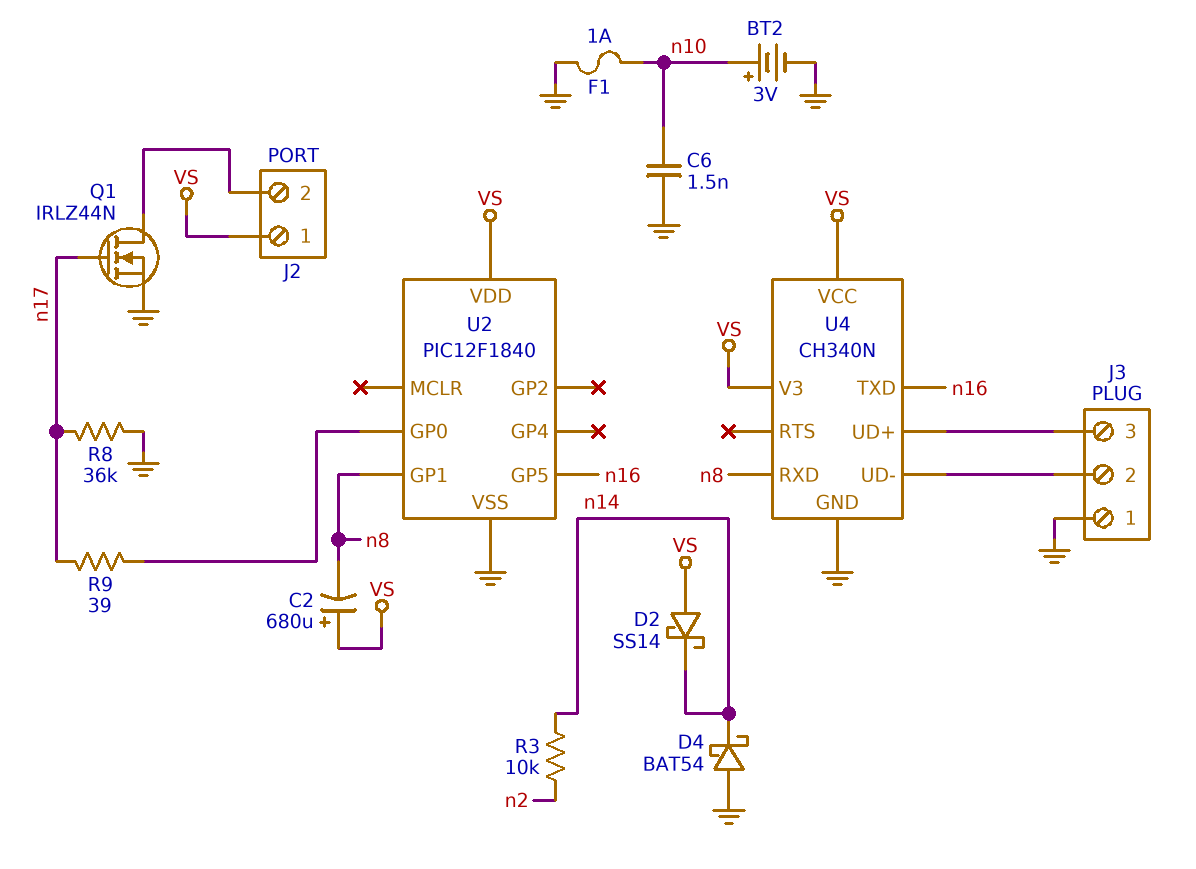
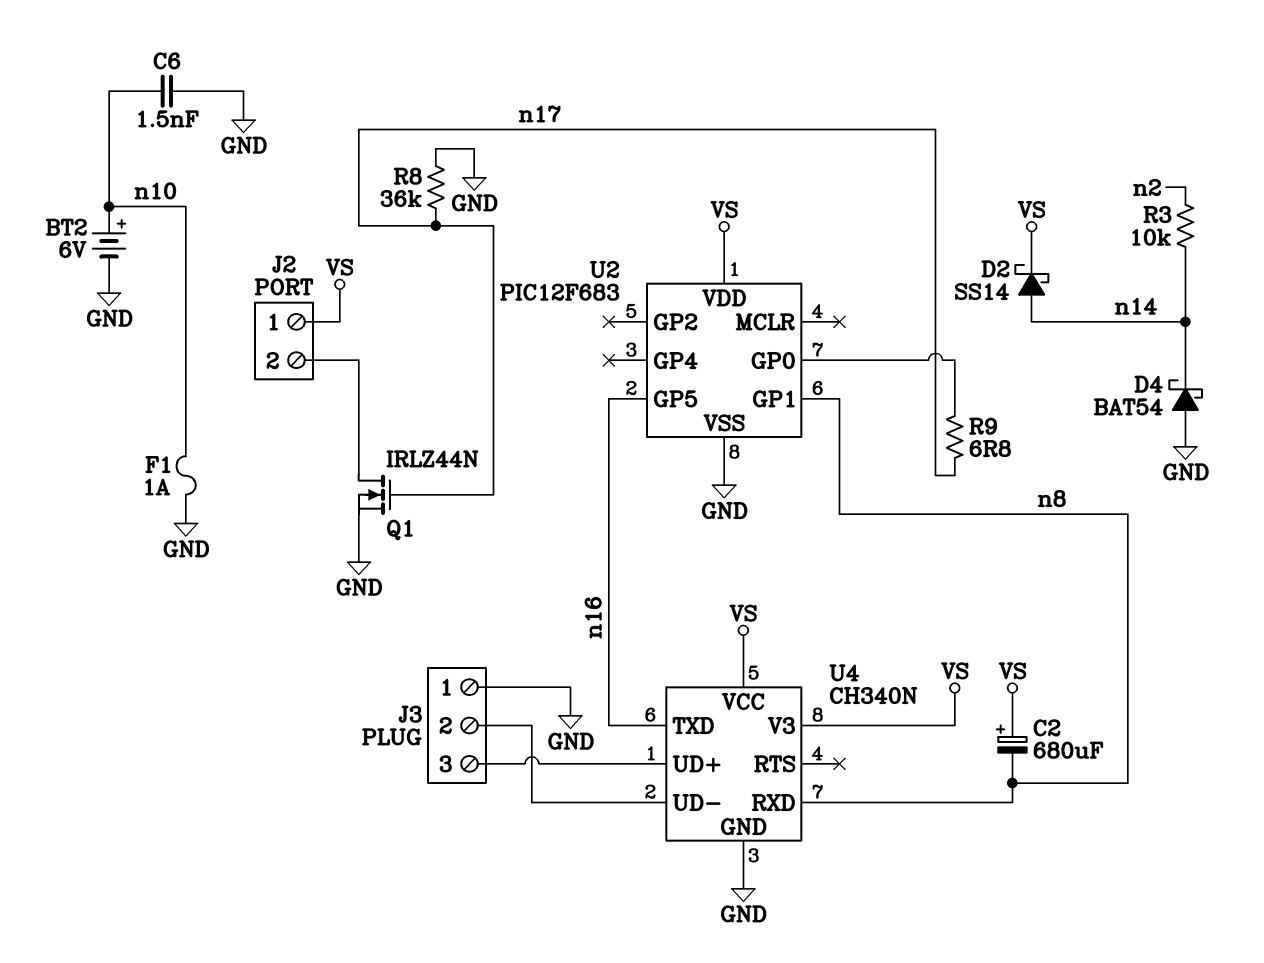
BT2: 3V (plus n10, minus GND) -> 6V (plus n10, minus GND)
D2: schottky SS14 (A VS, K n14) -> schottky SS14 (A n14, K VS)
R9: 39 (U2/GP0, n17) -> 6.8 (U2/GP0, n17)
U2: PIC12F1840 -> PIC12F683

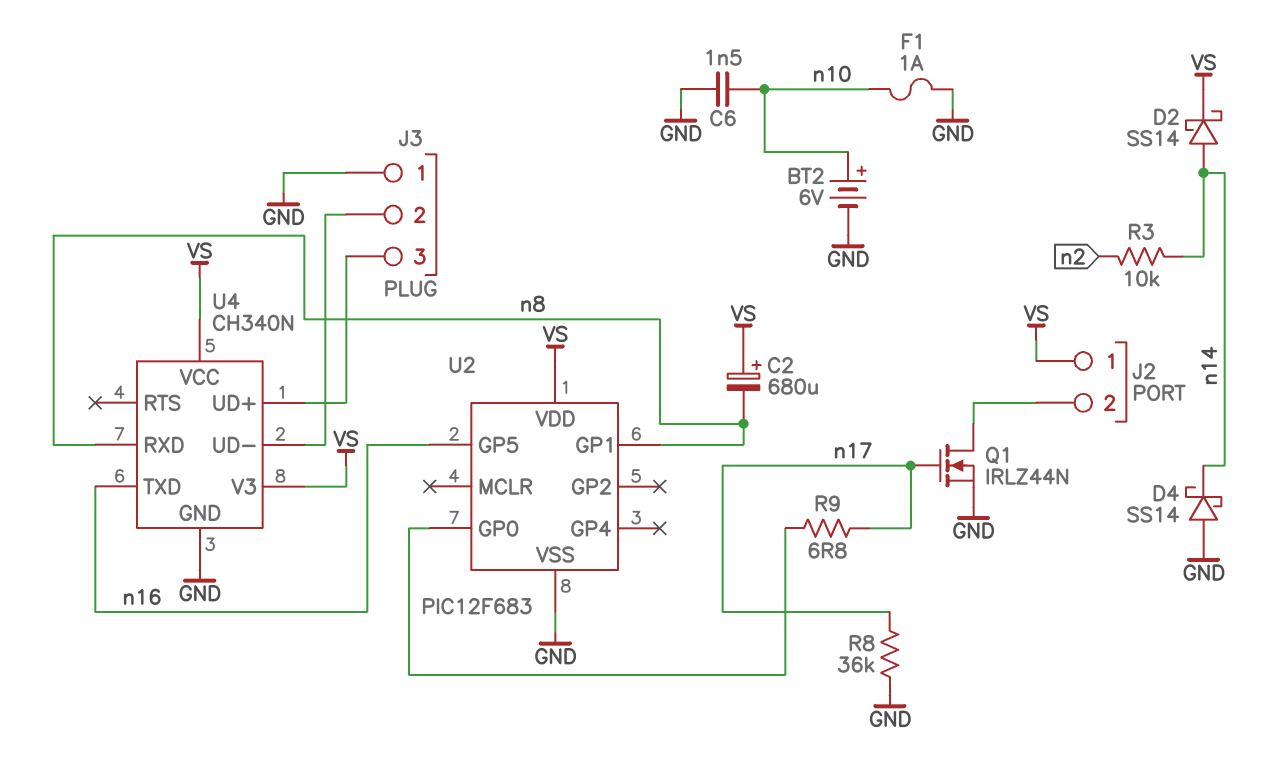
D4: schottky BAT54 (A GND, K n14) -> schottky SS14 (A GND, K n14)

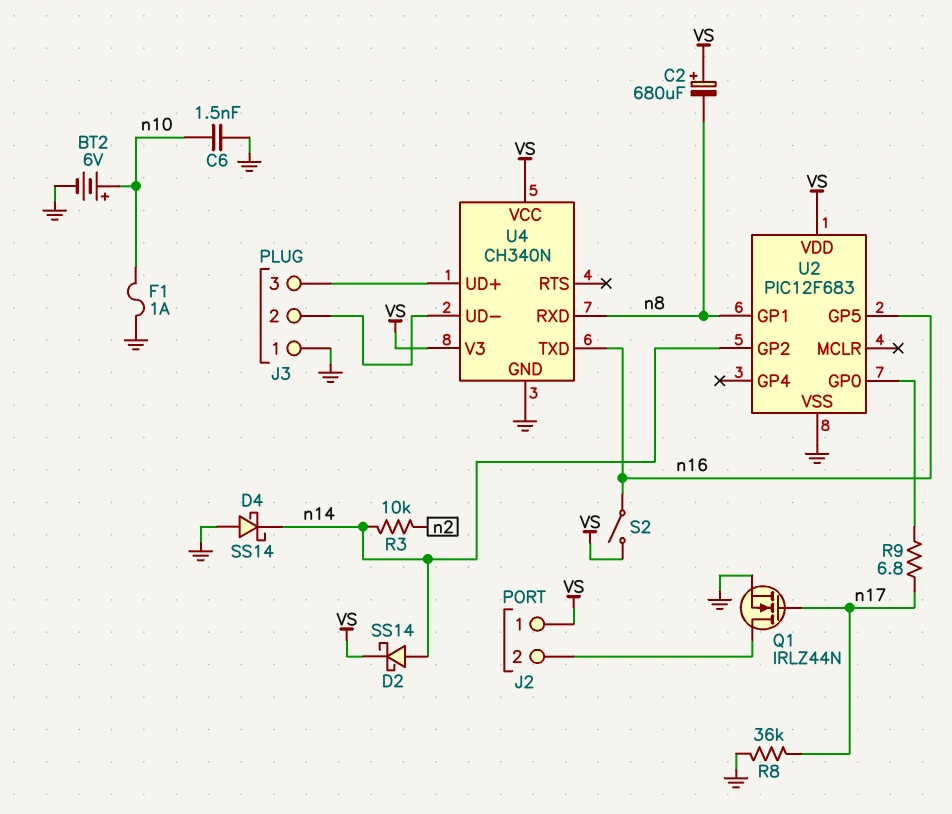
S2: none -> switch (VS, n16)
U2 pin GP2: none -> n14

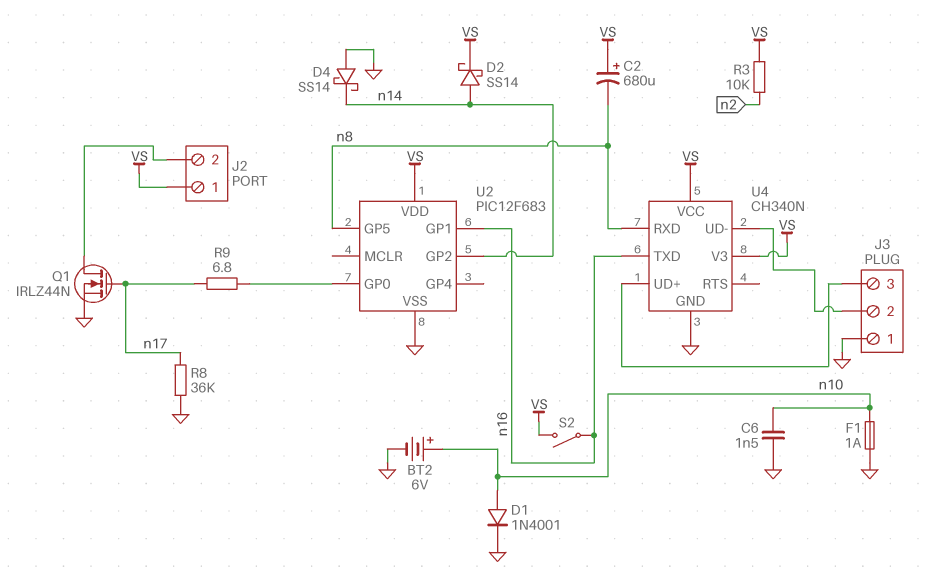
D1: none -> diode 1N4001 (A n10, K GND)
R3: 10k (n2, n14) -> 10k (VS, n2)
U2 pin GP1: n8 -> n16
U2 pin GP5: n16 -> n8

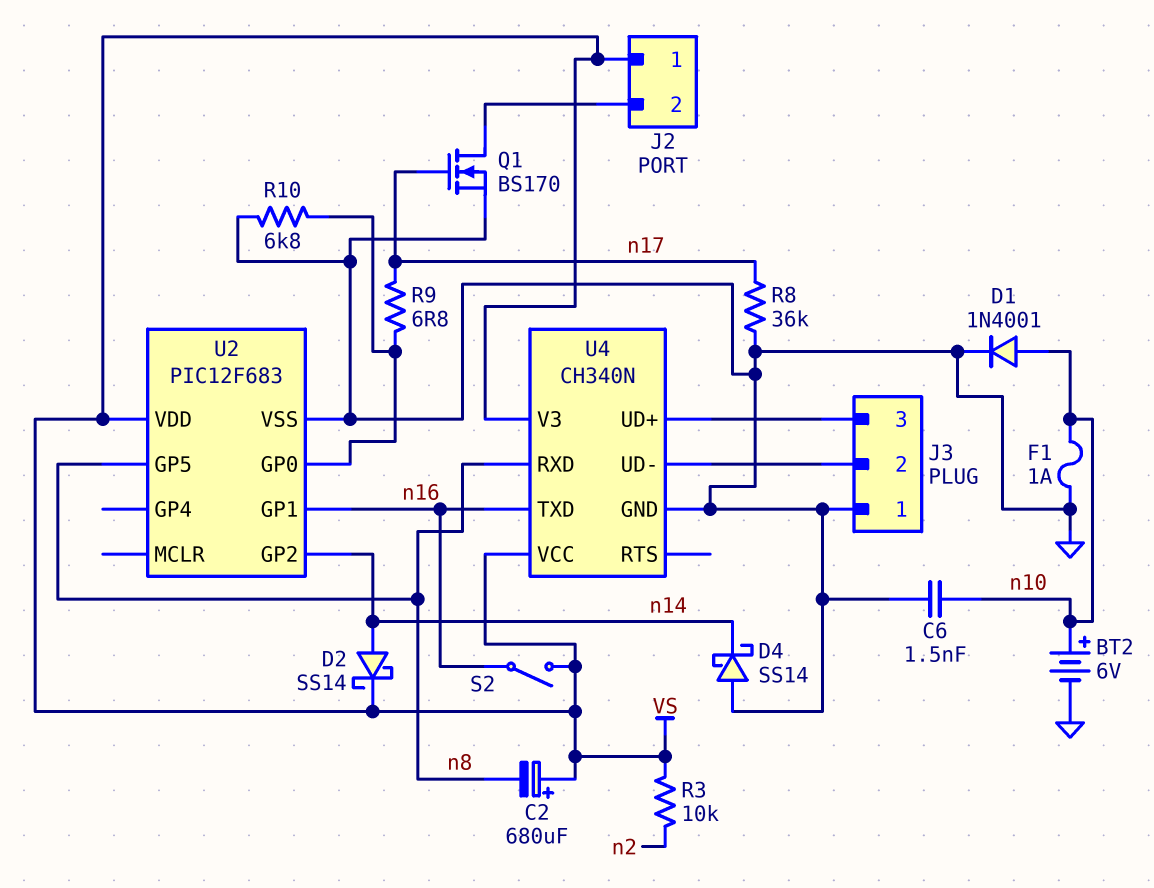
Q1: NMOS IRLZ44N (G n17, D J2/2, S GND) -> NMOS BS170 (G n17, D J2/2, S GND)
R10: none -> 6.8k (GND, U2/GP0)

